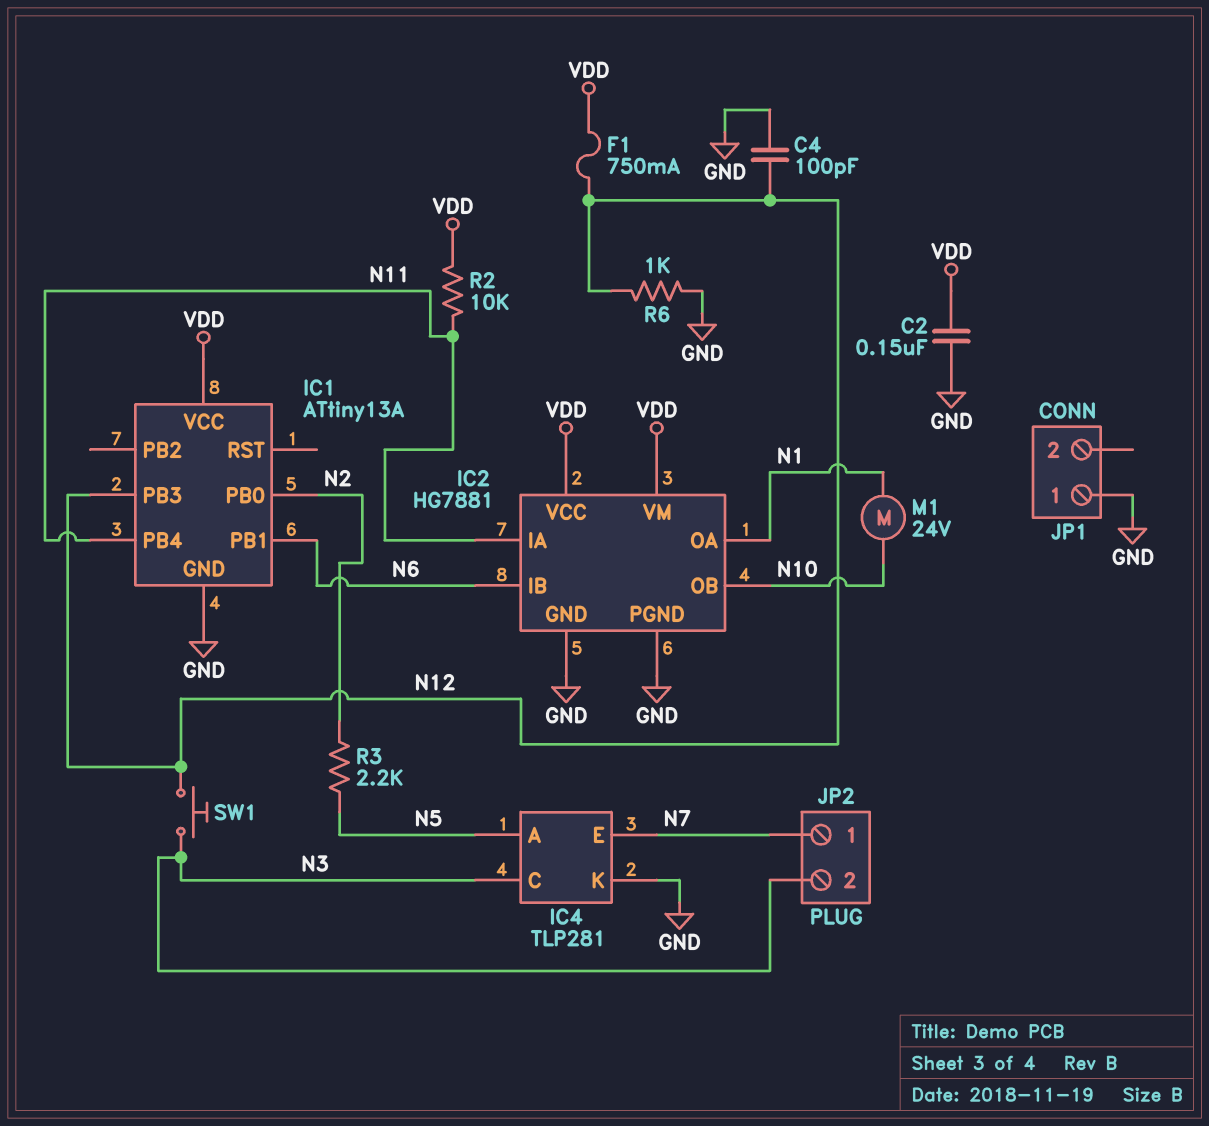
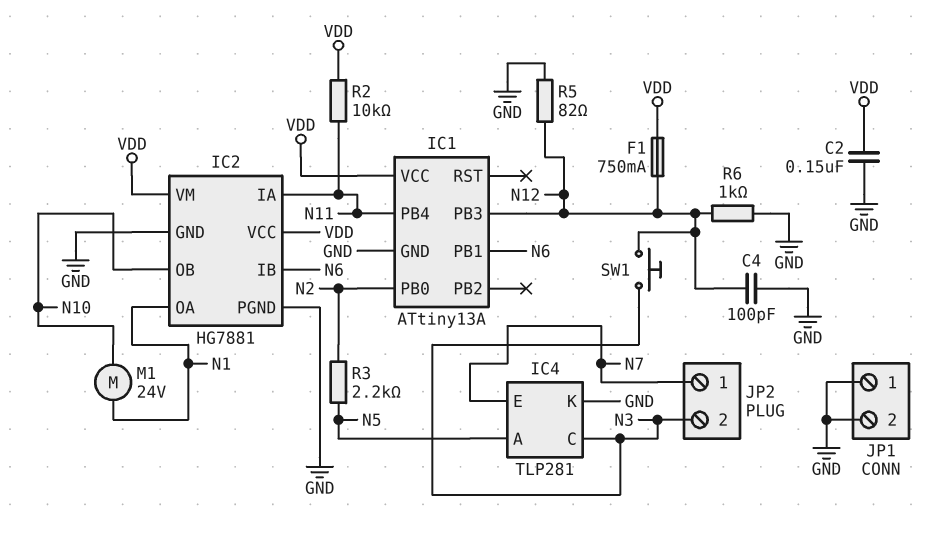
JP1 pin 2: none -> GND
R5: none -> 82 (GND, N12)

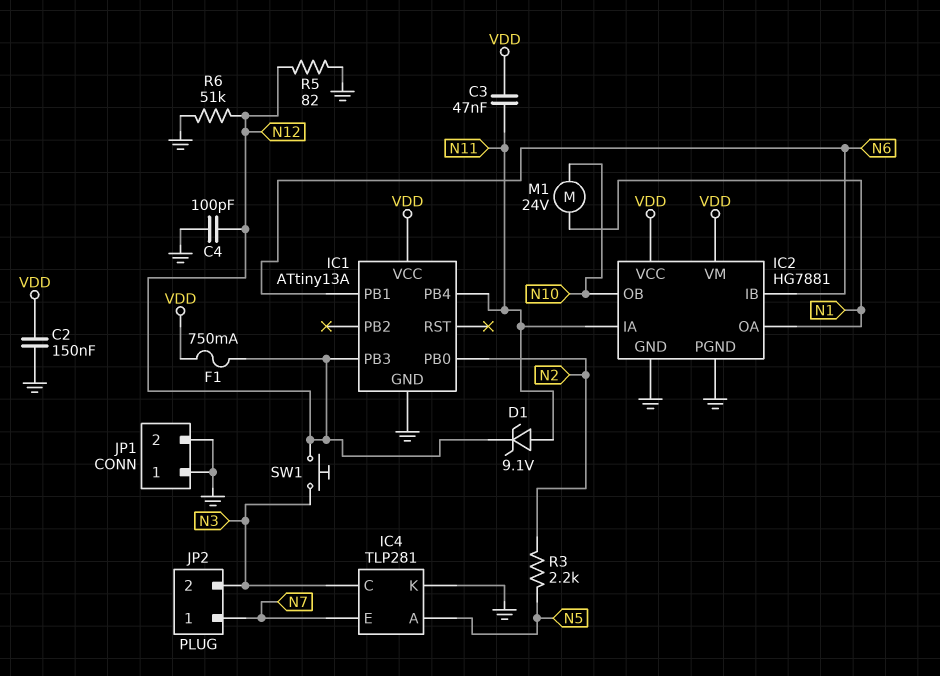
C3: none -> 47nF (N11, VDD)
D1: none -> zener 9.1V (A N11, K N12)
R2: 10k (N11, VDD) -> none
R6: 1k (GND, N12) -> 51k (GND, N12)

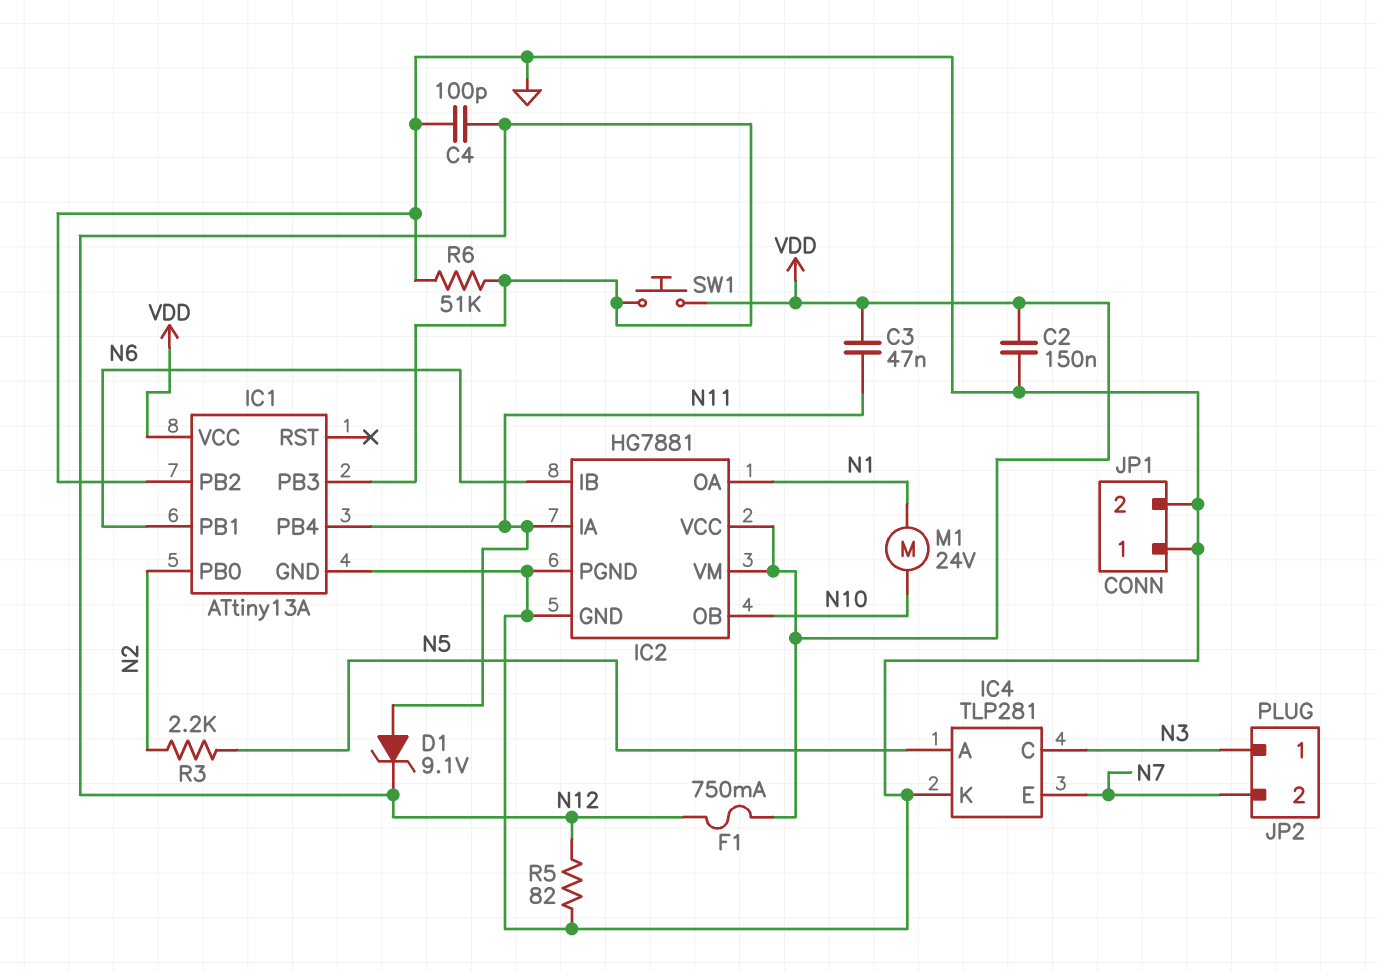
IC1 pin PB2: none -> GND
JP2 pin 1: N7 -> N3
JP2 pin 2: N3 -> N7
SW1: button (N3, N12) -> button (N12, VDD)

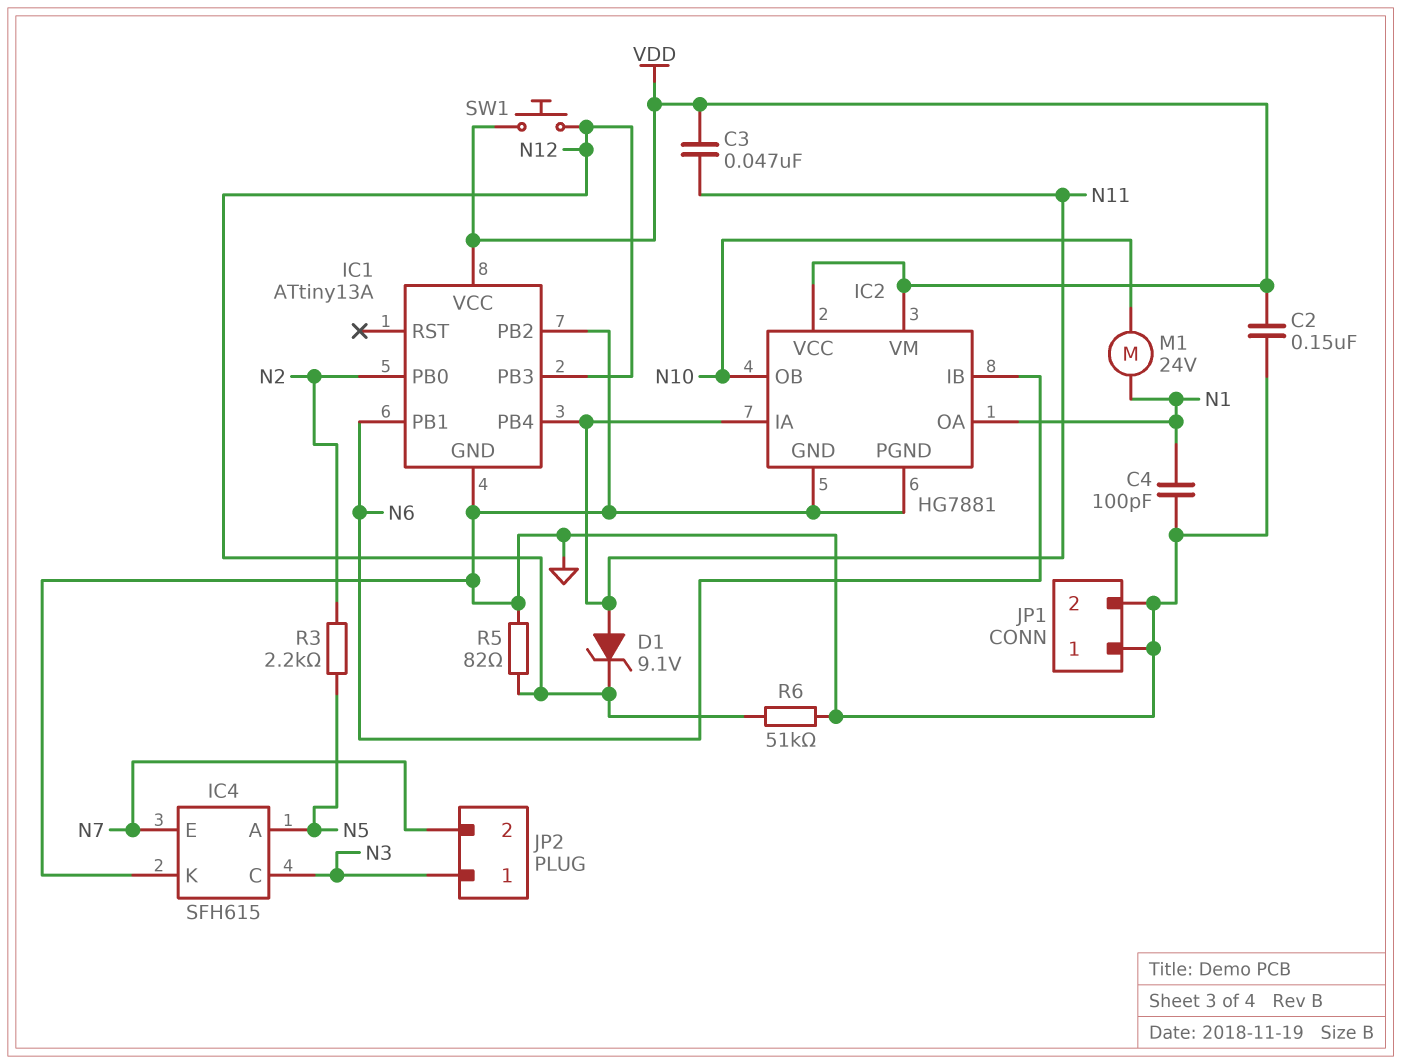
C4: 100pF (GND, N12) -> 100pF (GND, N1)
F1: 750mA (N12, VDD) -> none
IC4: TLP281 -> SFH615

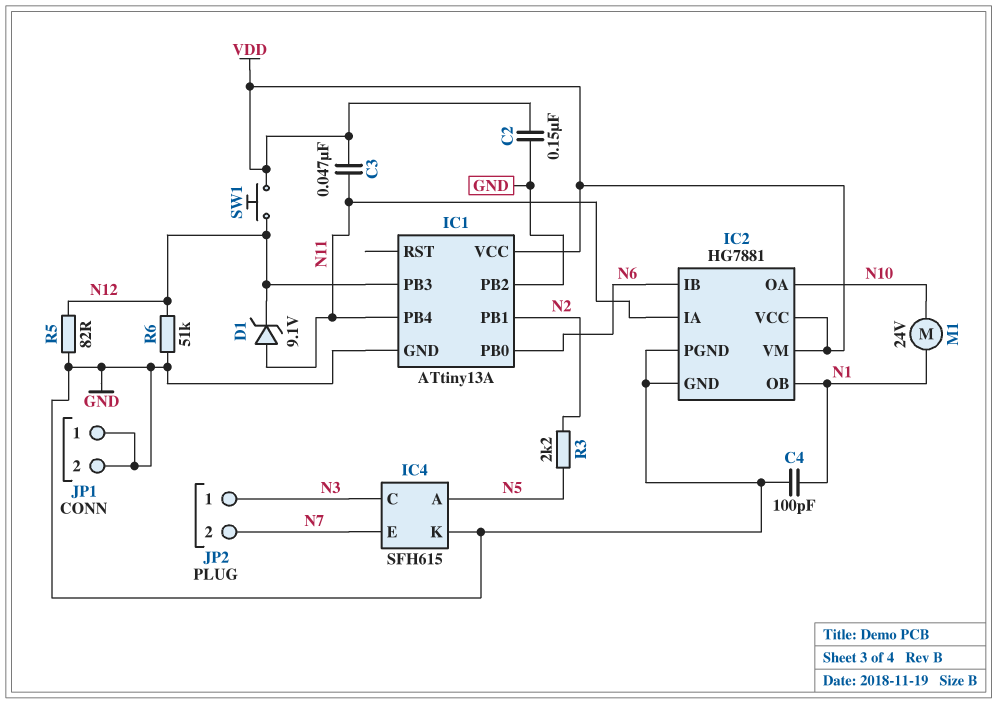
IC1 pin PB0: N2 -> N6
IC1 pin PB1: N6 -> N2
IC2 pin OA: N1 -> N10
IC2 pin OB: N10 -> N1

